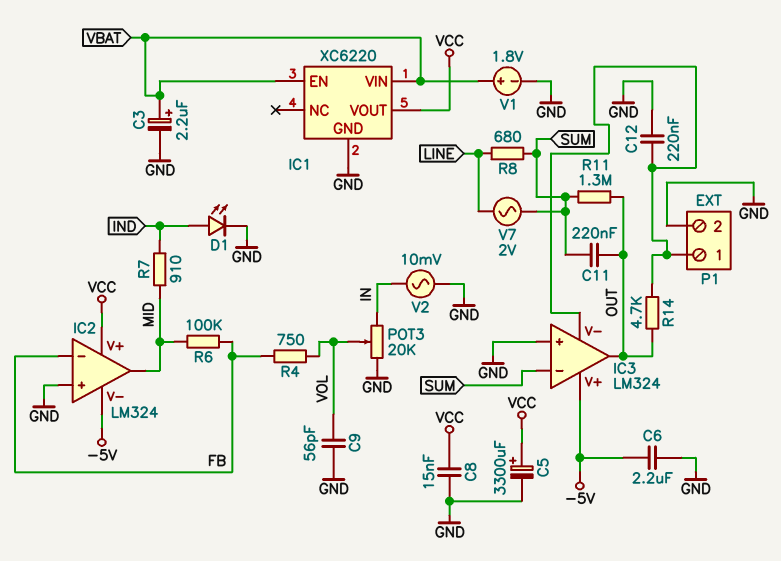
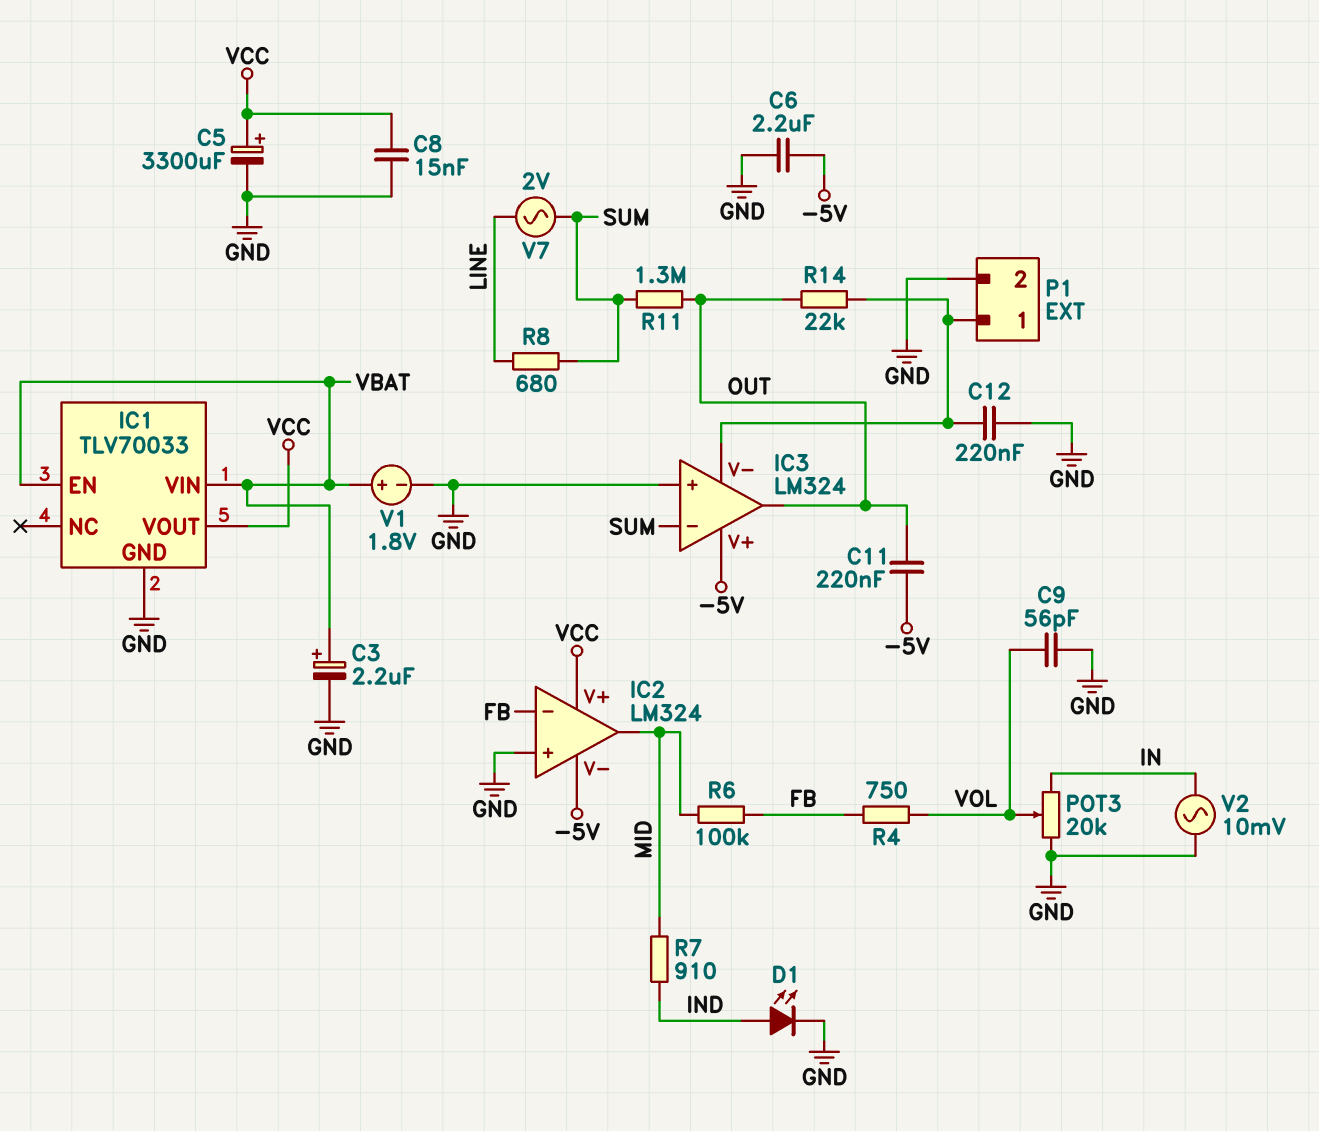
C11: 220nF (OUT, SUM) -> 220nF (-5V, OUT)
IC1: XC6220 -> TLV70033
R14: 4.7k (IC3/V-, OUT) -> 22k (IC3/V-, OUT)

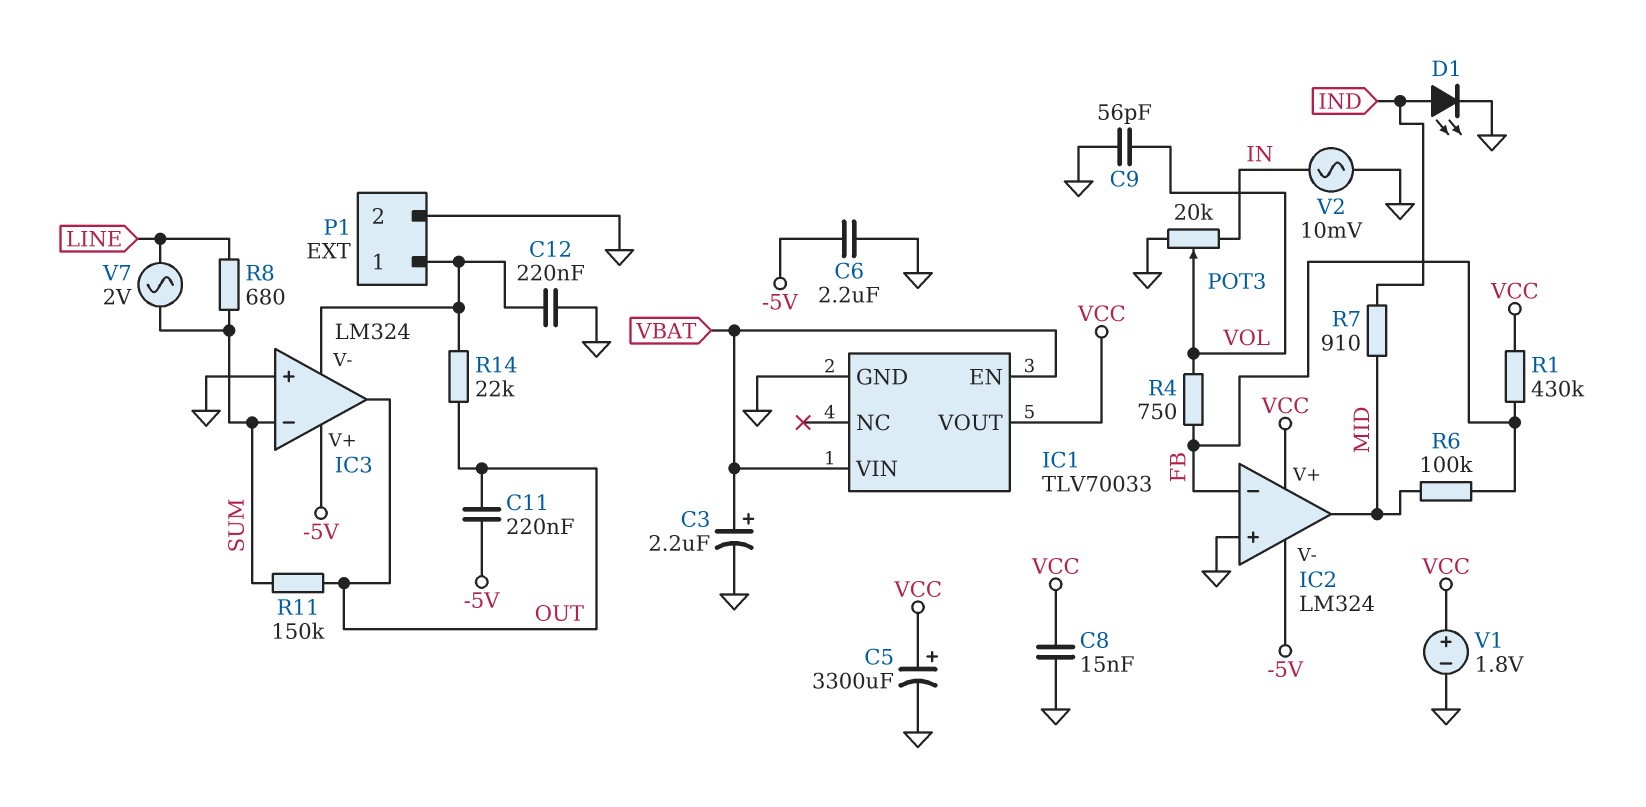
R1: none -> 430k (FB, VCC)
R11: 1.3M (OUT, SUM) -> 150k (OUT, SUM)
V1: 1.8V (plus VBAT, minus GND) -> 1.8V (plus VCC, minus GND)

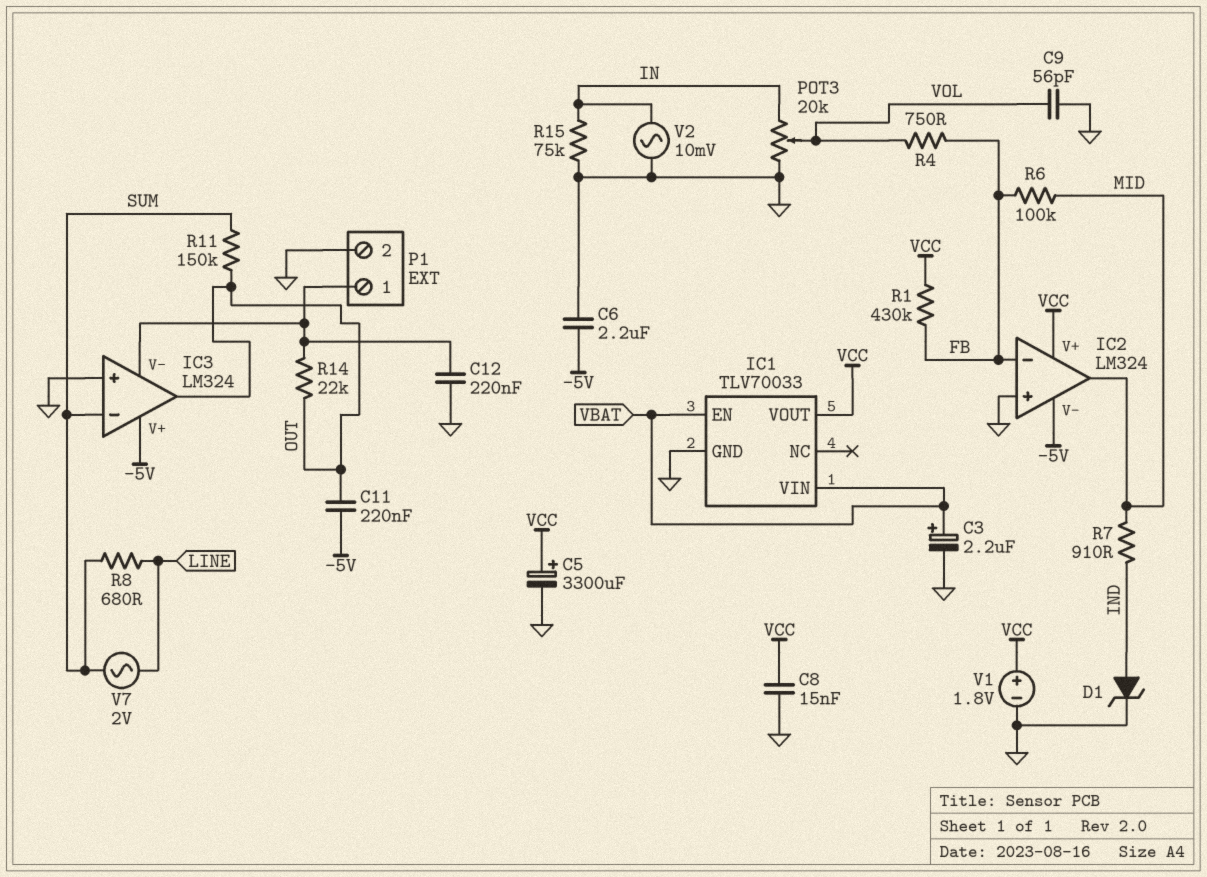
D1: LED (A IND, K GND) -> zener (A IND, K GND)
R15: none -> 75k (GND, IN)

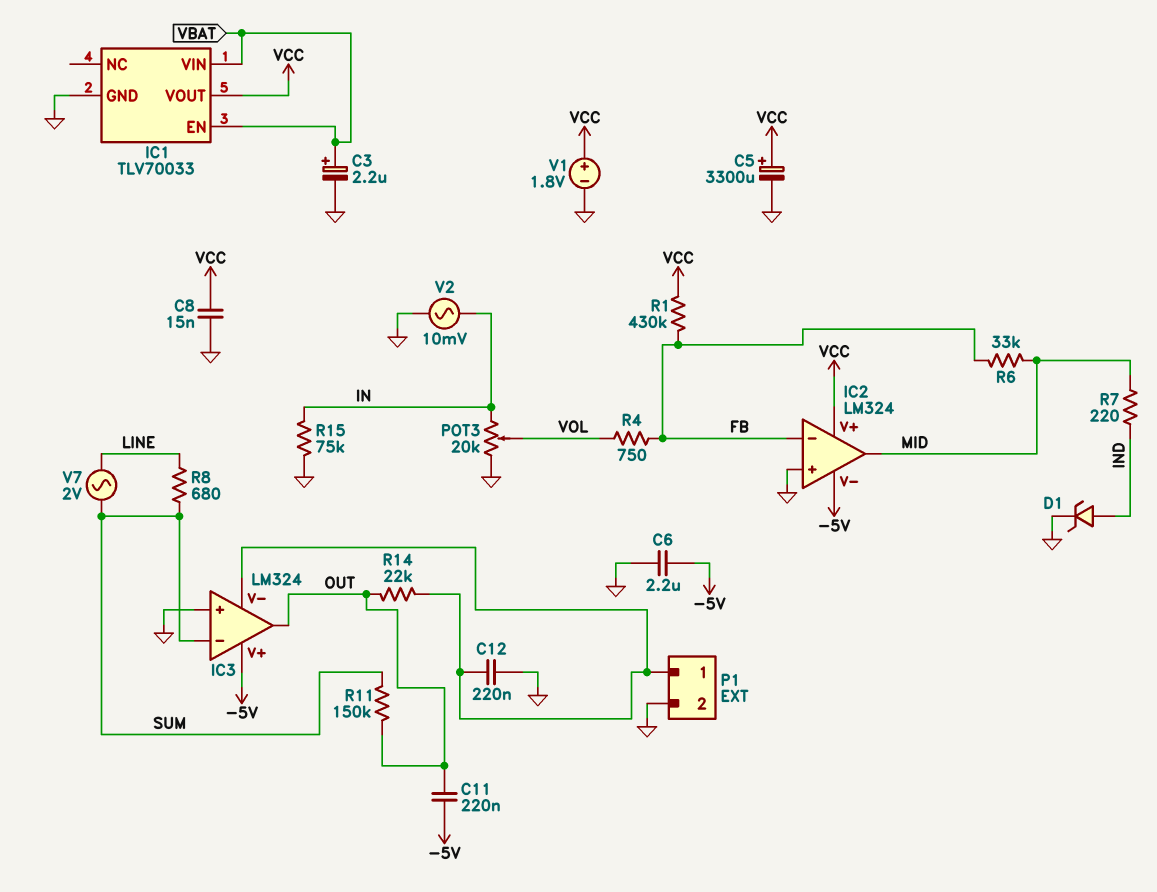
C9: 56pF (GND, VOL) -> none
R6: 100k (FB, MID) -> 33k (FB, MID)
R7: 910 (IND, MID) -> 220 (IND, MID)

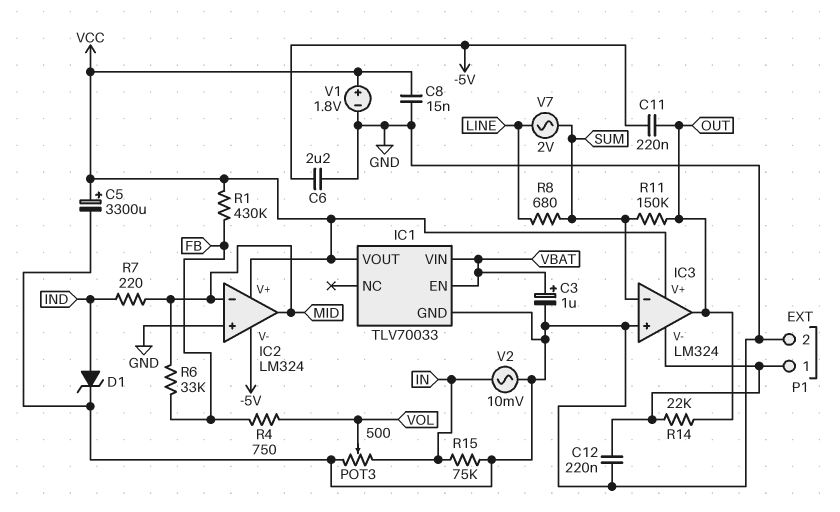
C3: 2.2uF (plus VBAT, minus GND) -> 1uF (plus VBAT, minus GND)
IC2 pin in-: FB -> MID
IC3 pin V+: -5V -> VCC
POT3: 20k (GND, IN, wiper VOL) -> 500 (GND, IN, wiper VOL)

